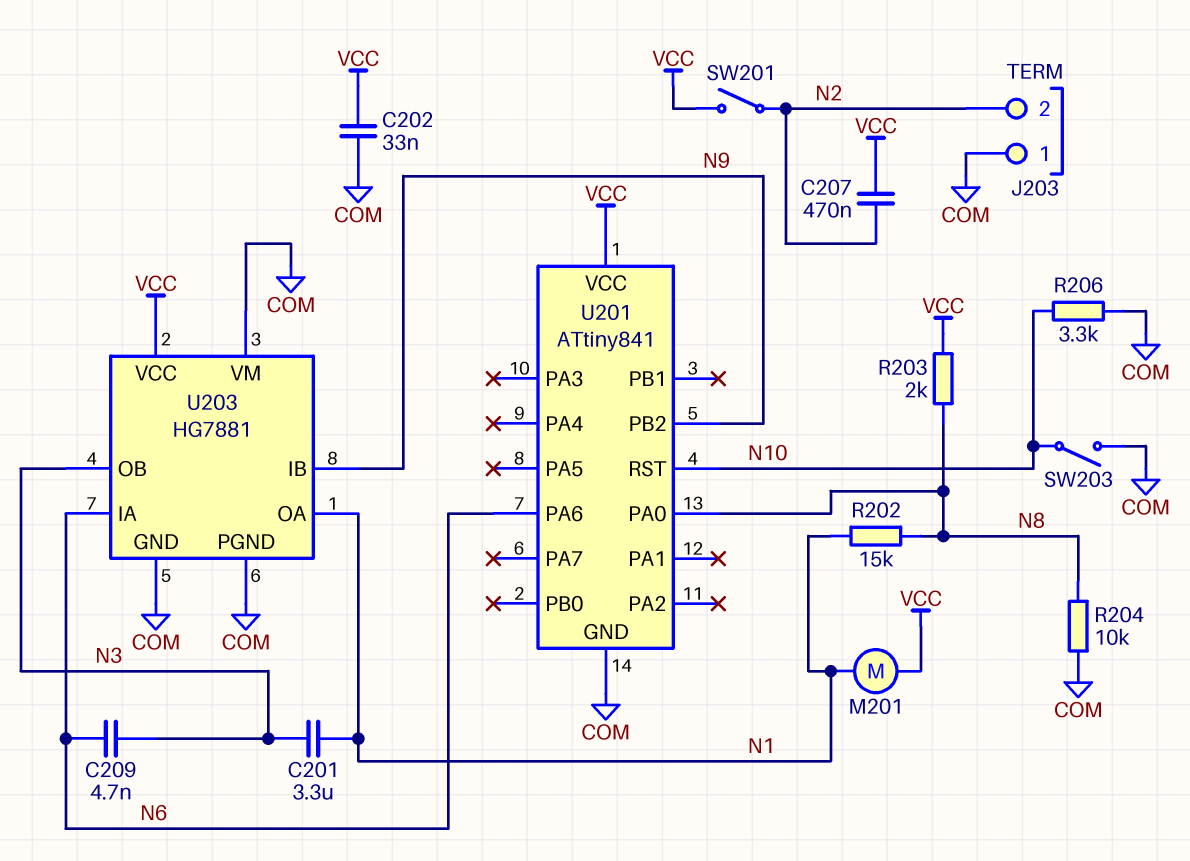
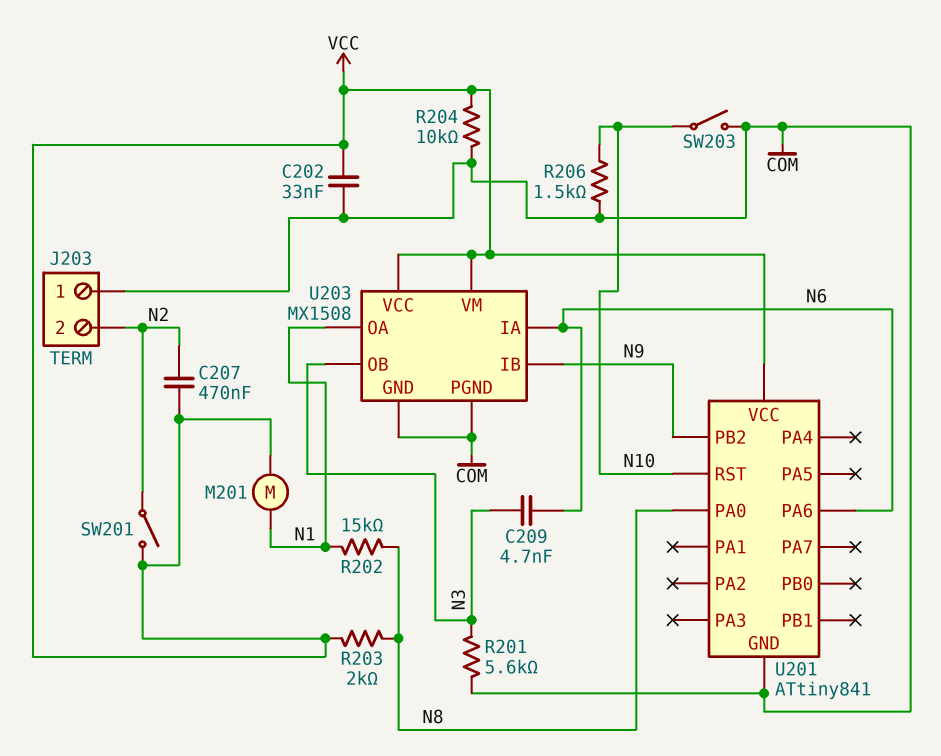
C201: 3.3uF (N1, N3) -> none
R201: none -> 5.6k (COM, N3)
R204: 10k (COM, N8) -> 10k (COM, VCC)
R206: 3.3k (COM, N10) -> 1.5k (COM, N10)
U203: HG7881 -> MX1508
U203 pin VM: COM -> VCC

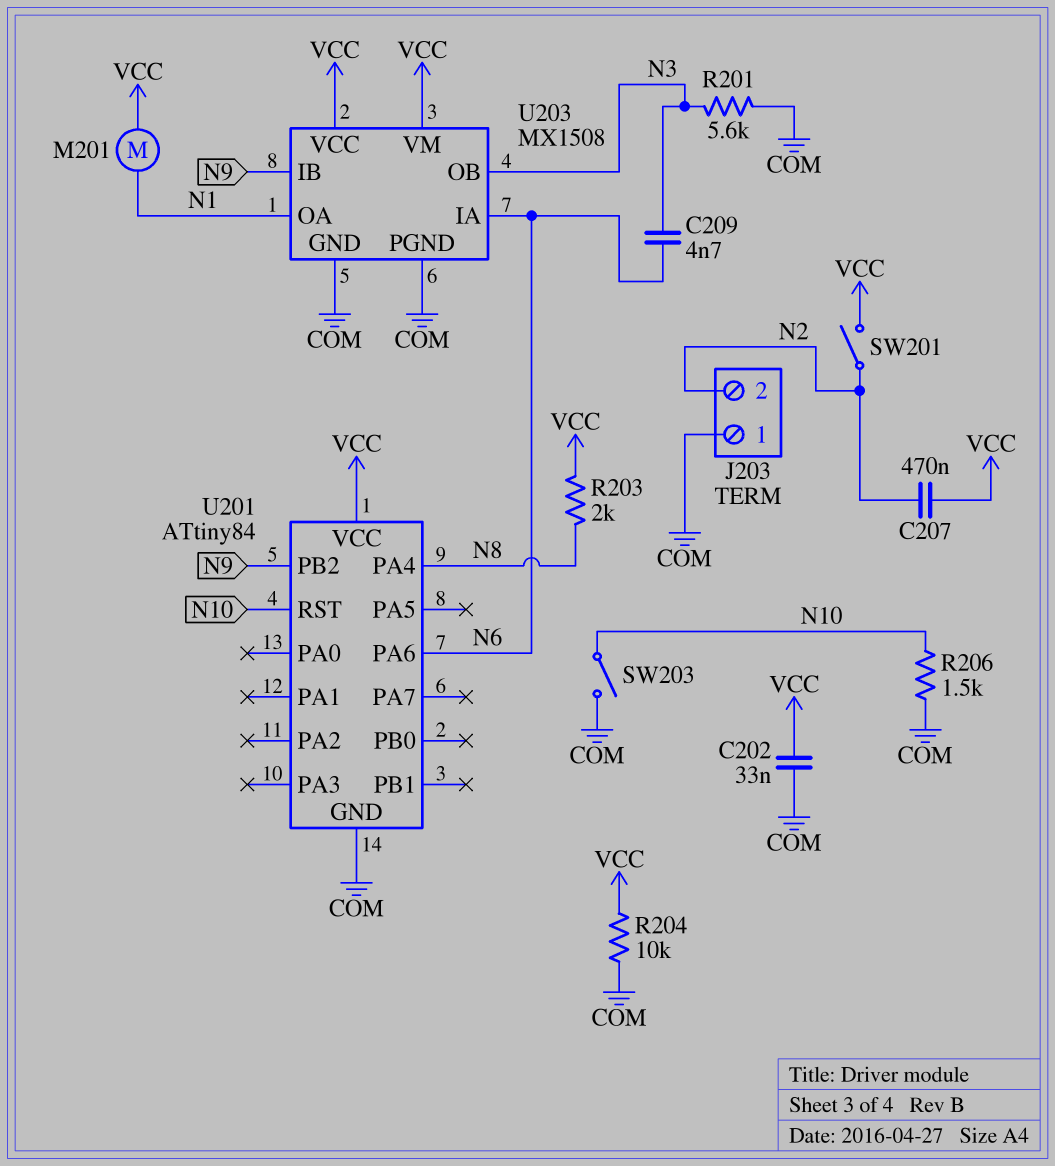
R202: 15k (N1, N8) -> none
U201: ATtiny841 -> ATtiny84
U201 pin PA0: N8 -> none
U201 pin PA4: none -> N8

